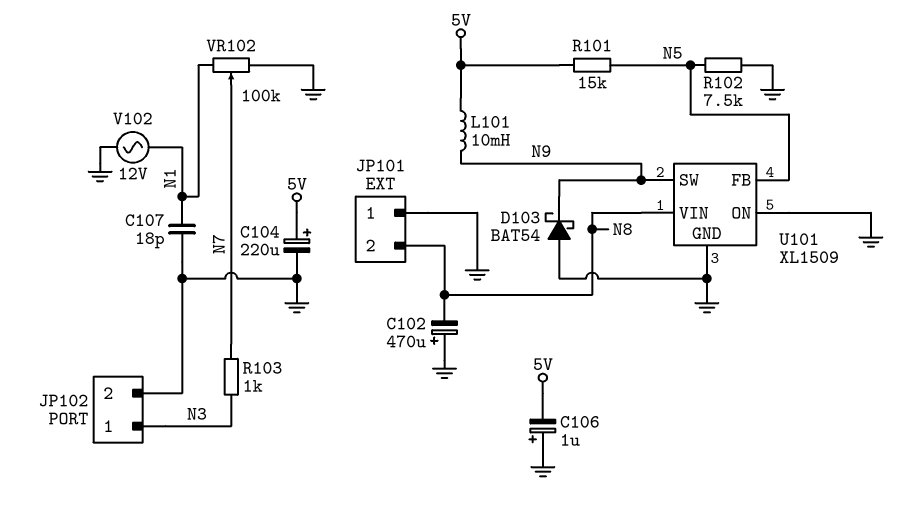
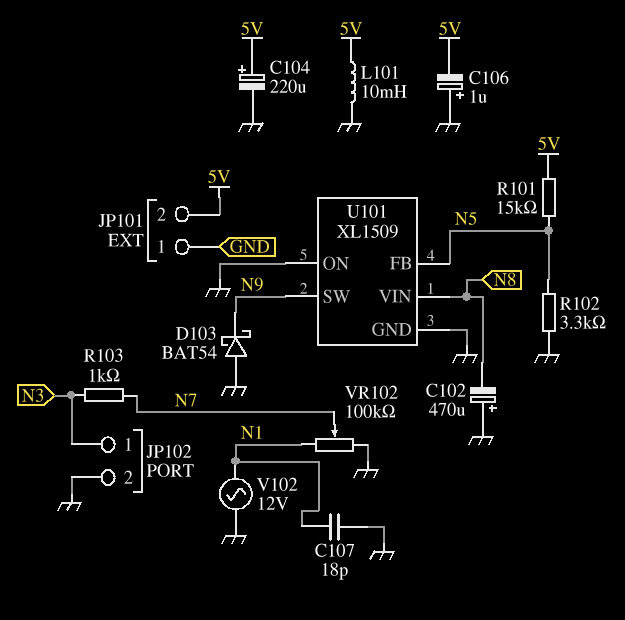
JP101 pin 2: N8 -> 5V
L101: 10mH (5V, N9) -> 10mH (5V, GND)
R102: 7.5k (GND, N5) -> 3.3k (GND, N5)

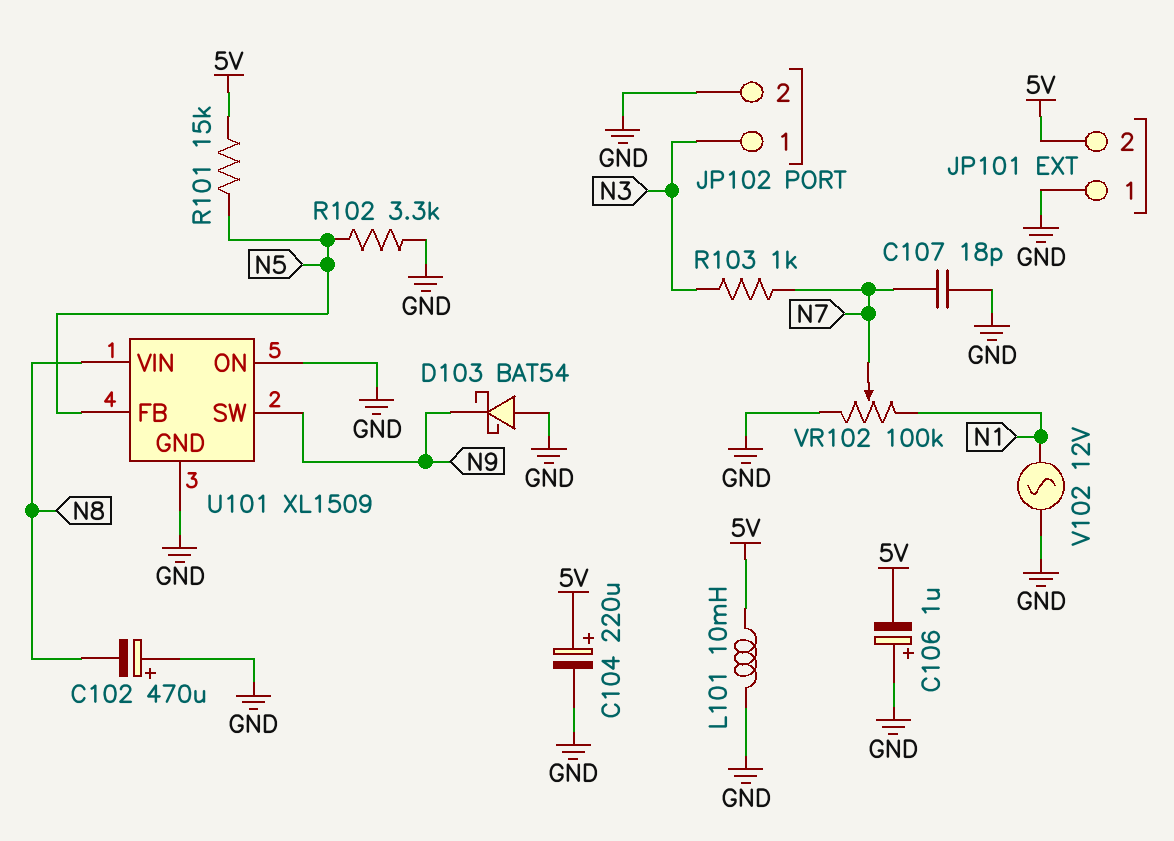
C107: 18pF (GND, N1) -> 18pF (GND, N7)

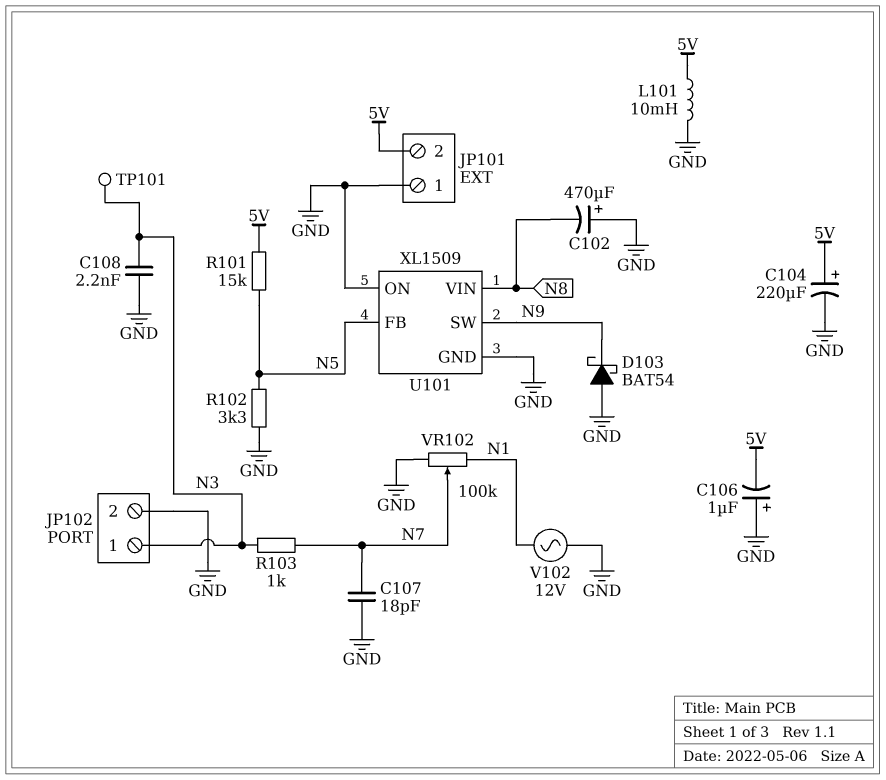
C108: none -> 2.2nF (GND, N3)
TP101: none -> test point (N3)

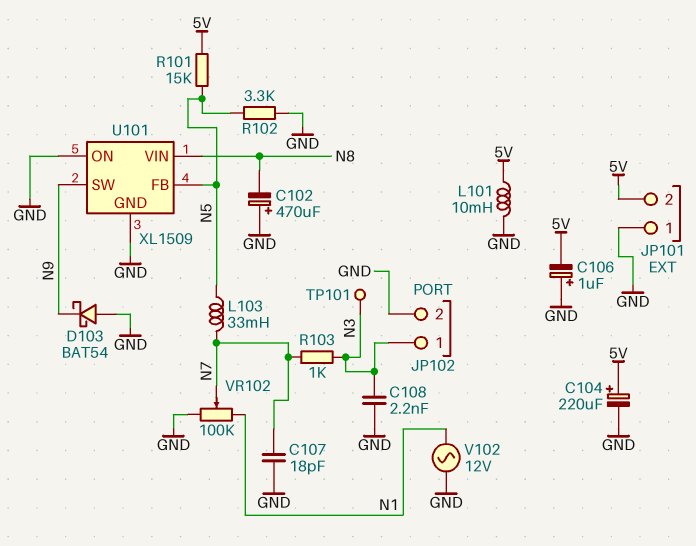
L103: none -> 33mH (N5, N7)

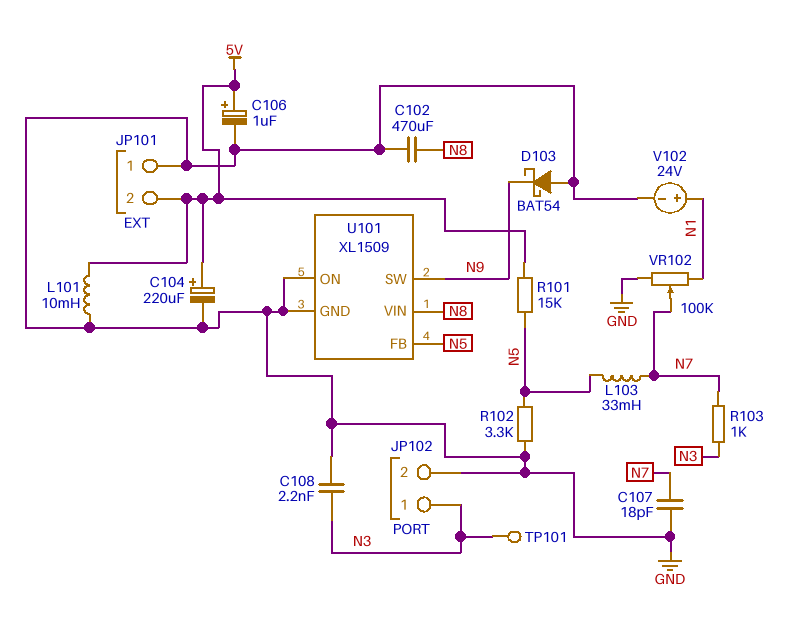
C102: 470uF (plus GND, minus N8) -> 470uF (GND, N8)
C106: 1uF (plus GND, minus 5V) -> 1uF (plus 5V, minus GND)
V102: AC 12V (GND, N1) -> 24V (plus N1, minus GND)

